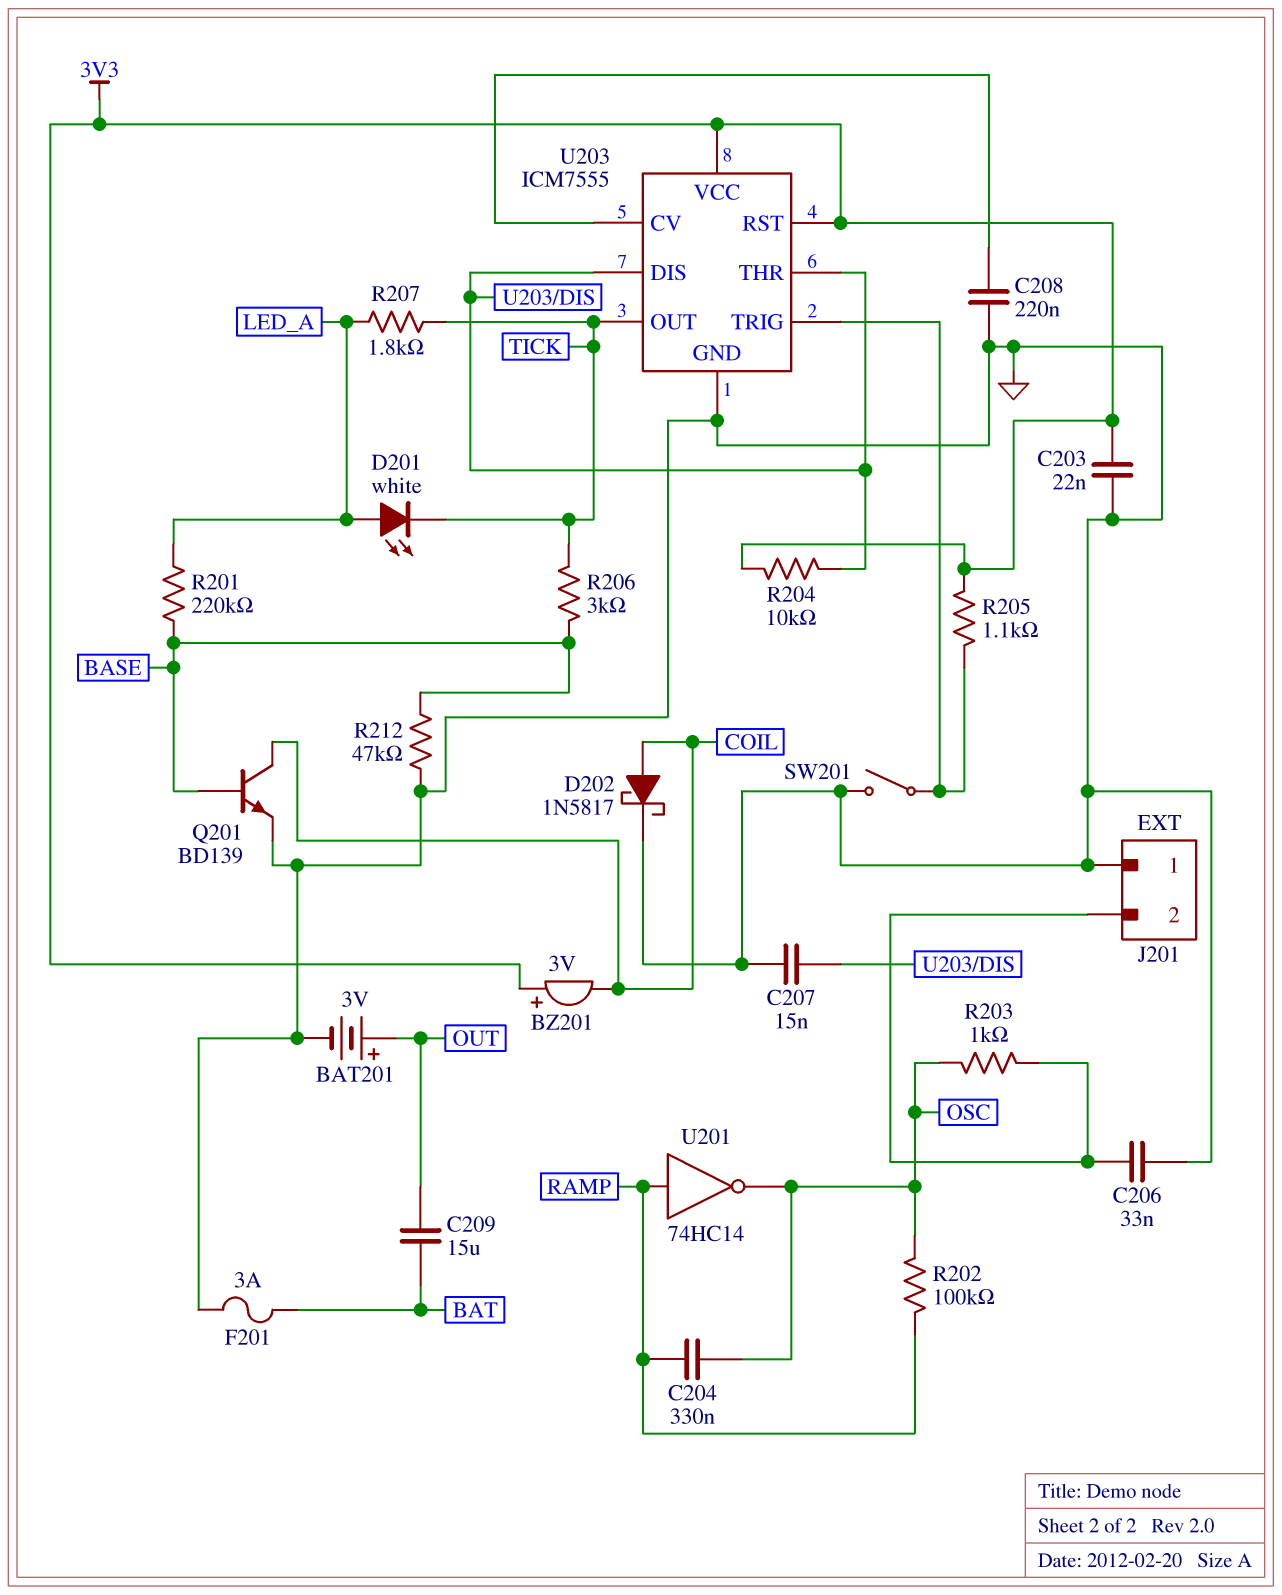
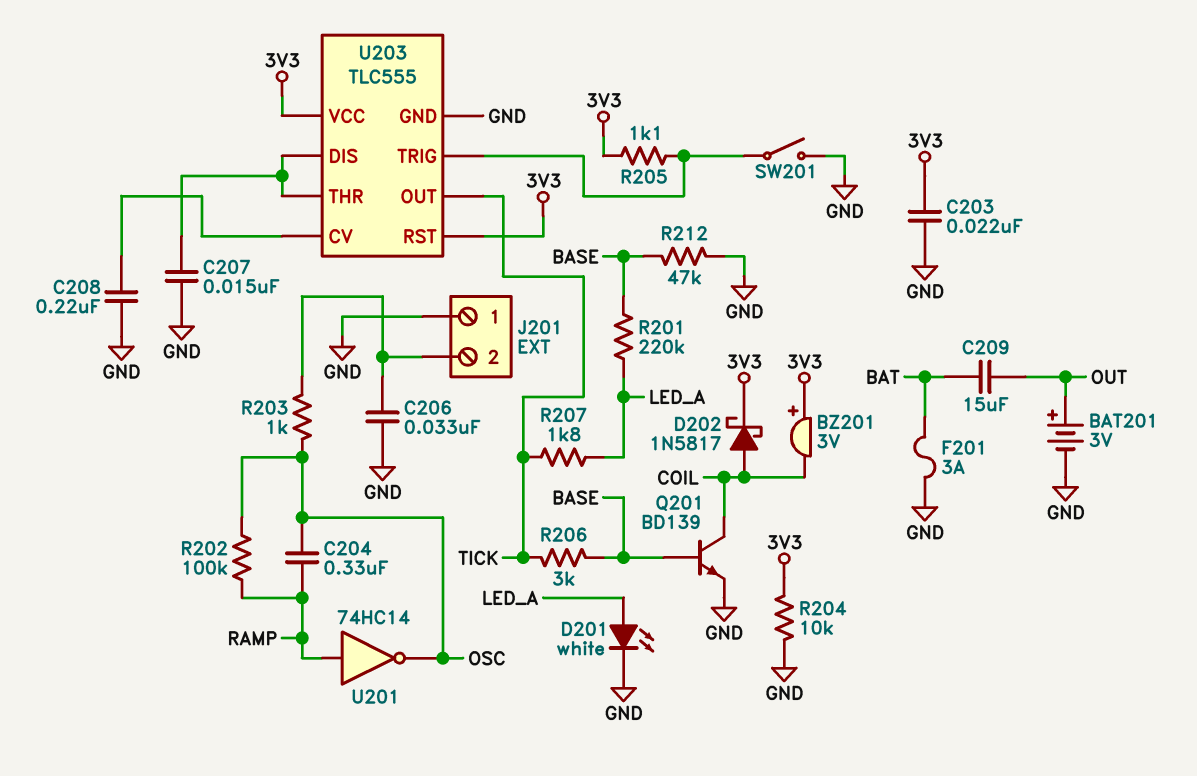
D201: LED white (A LED_A, K TICK) -> LED white (A LED_A, K GND)
D202: schottky 1N5817 (A COIL, K GND) -> schottky 1N5817 (A COIL, K 3V3)
R204: 10k (3V3, U203/DIS) -> 10k (3V3, GND)
U203: ICM7555 -> TLC555

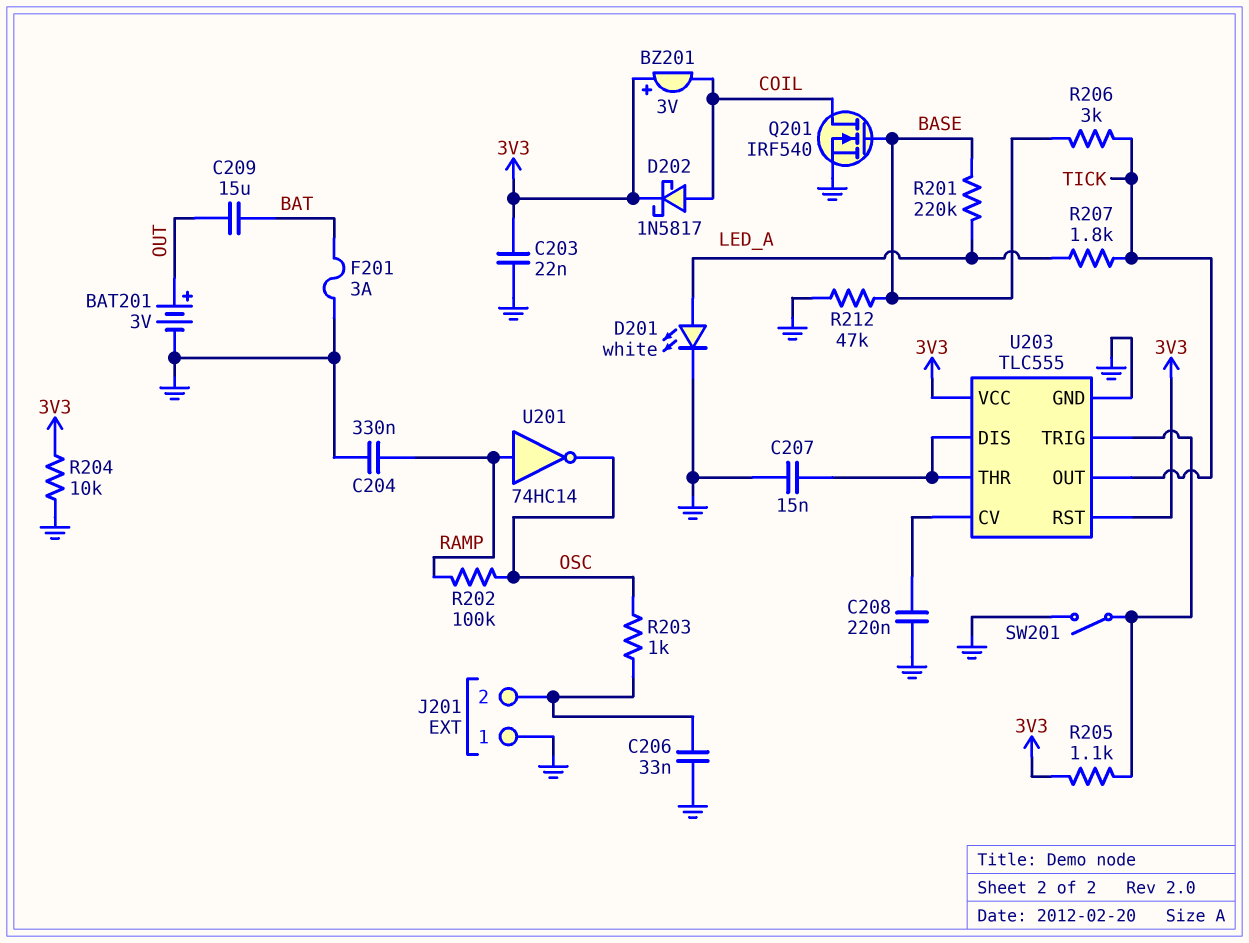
C204: 330nF (OSC, RAMP) -> 330nF (GND, RAMP)
Q201: NPN BD139 (B BASE, C COIL, E GND) -> NMOS IRF540 (G BASE, D COIL, S GND)

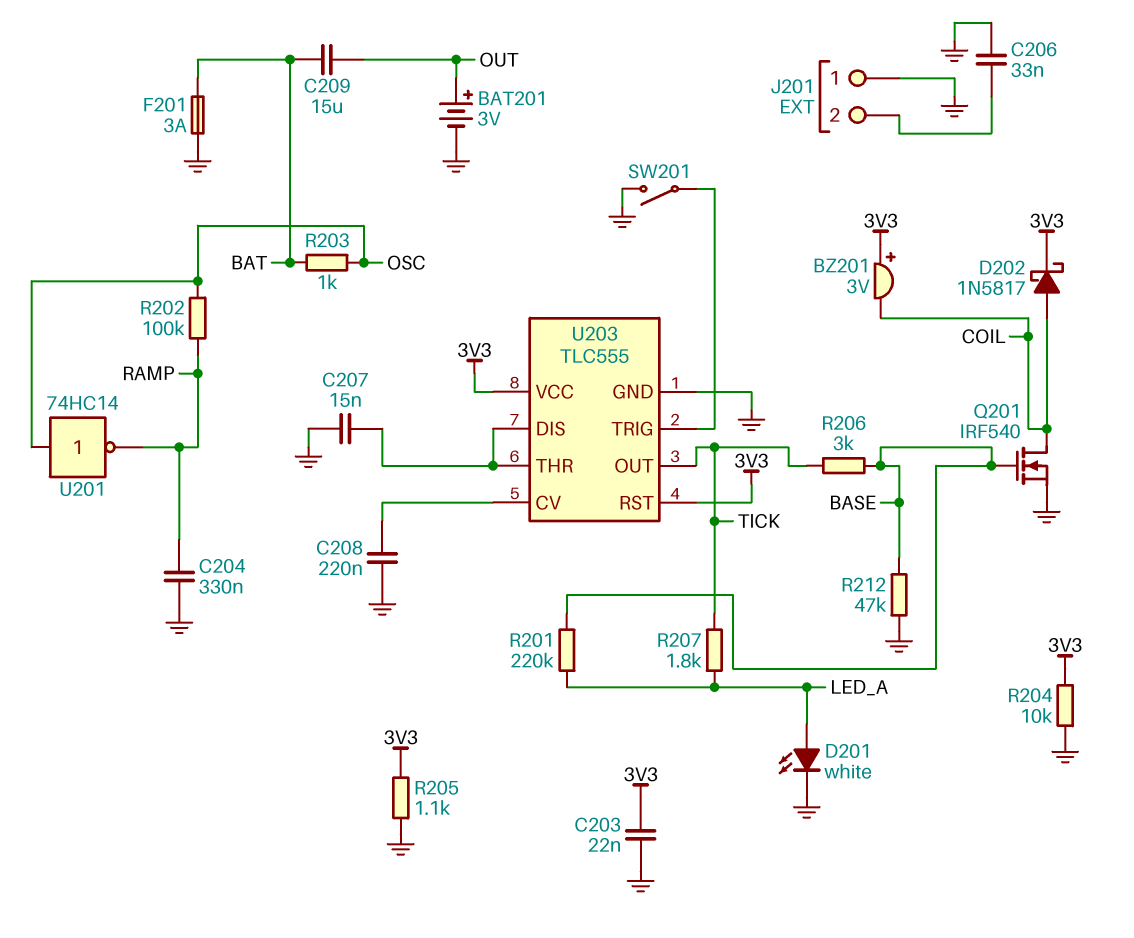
R203: 1k (J201/2, OSC) -> 1k (BAT, OSC)
R205: 1.1k (3V3, U203/TRIG) -> 1.1k (3V3, GND)
U201: NOT 74HC14 (in RAMP, out OSC) -> NOT 74HC14 (in OSC, out RAMP)

